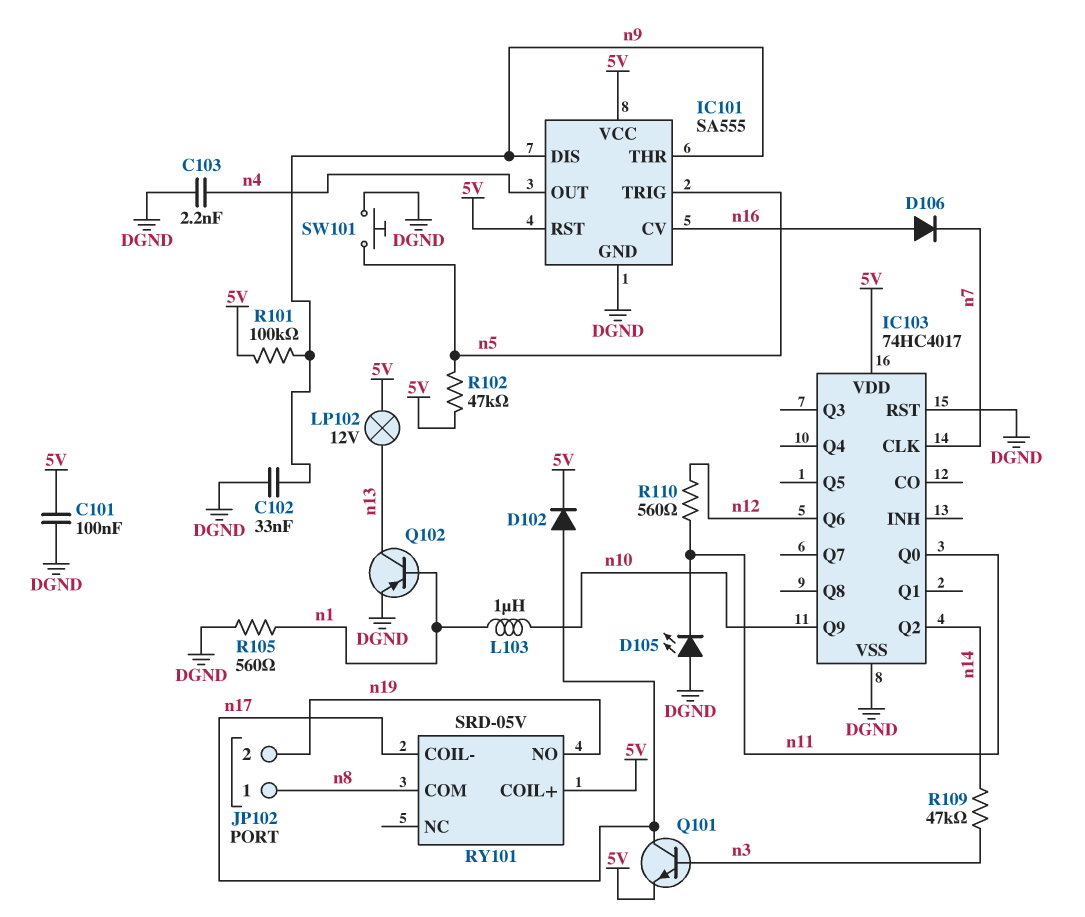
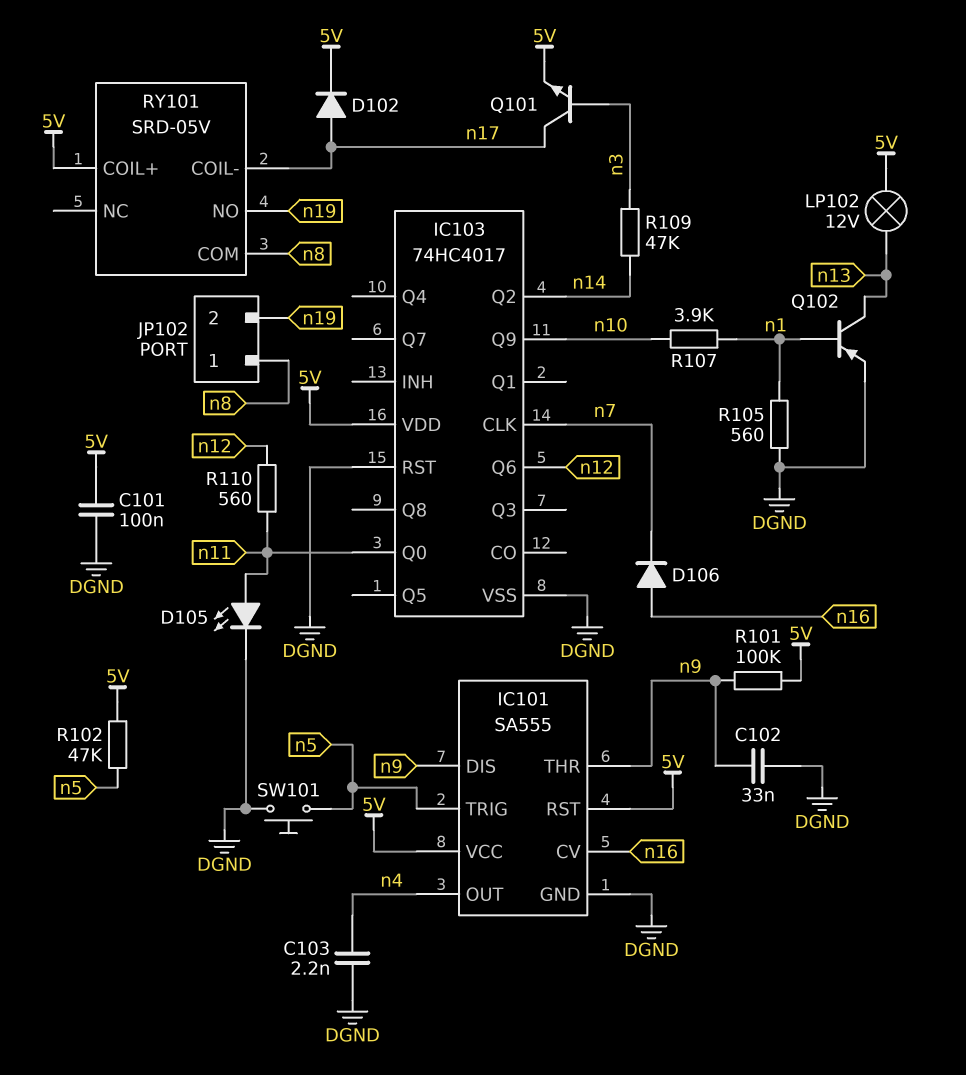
D105: LED (A DGND, K n11) -> LED (A n11, K DGND)
L103: 1uH (n1, n10) -> none
R107: none -> 3.9k (n1, n10)

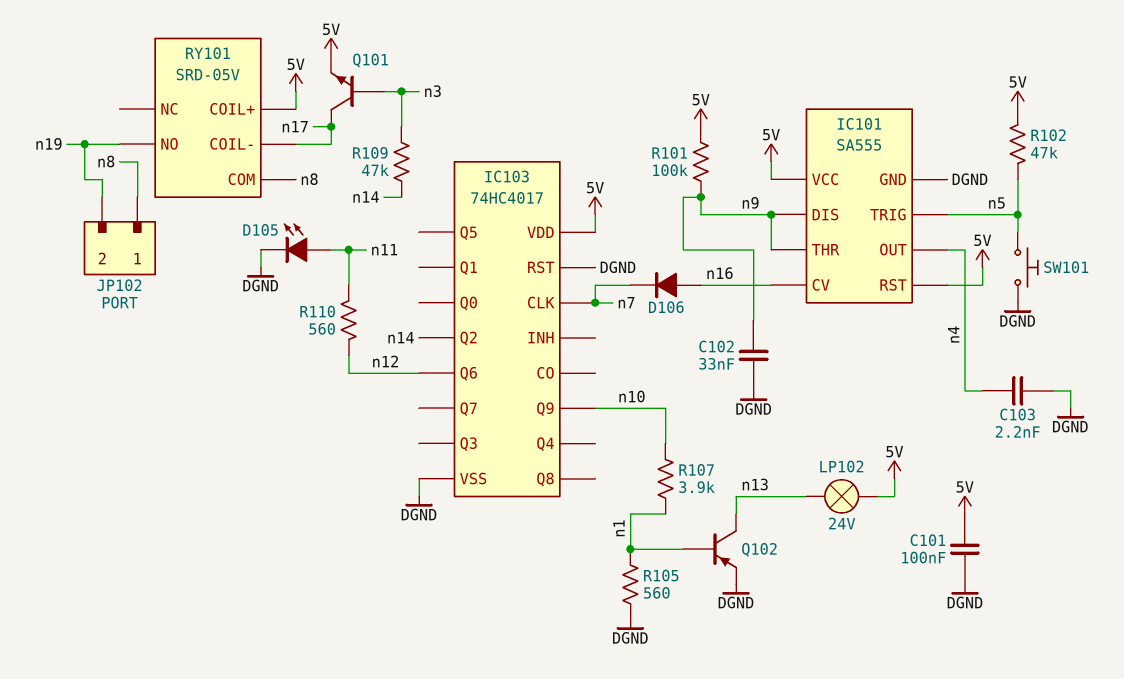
D102: diode (A n17, K 5V) -> none
IC103 pin Q0: n11 -> none
LP102: lamp 12V (5V, n13) -> lamp 24V (5V, n13)

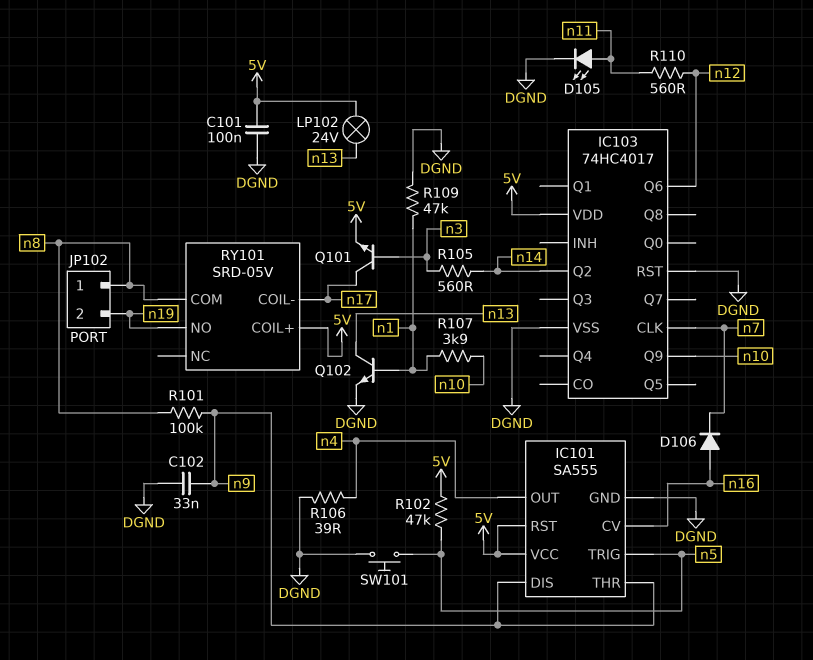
C103: 2.2nF (DGND, n4) -> none
Q102: PNP (B n1, C n13, E DGND) -> NPN (B n1, C n13, E DGND)
R101: 100k (5V, n9) -> 100k (n8, n9)
R105: 560 (DGND, n1) -> 560 (n3, n14)
R106: none -> 39 (DGND, n4)
R109: 47k (n3, n14) -> 47k (DGND, n1)

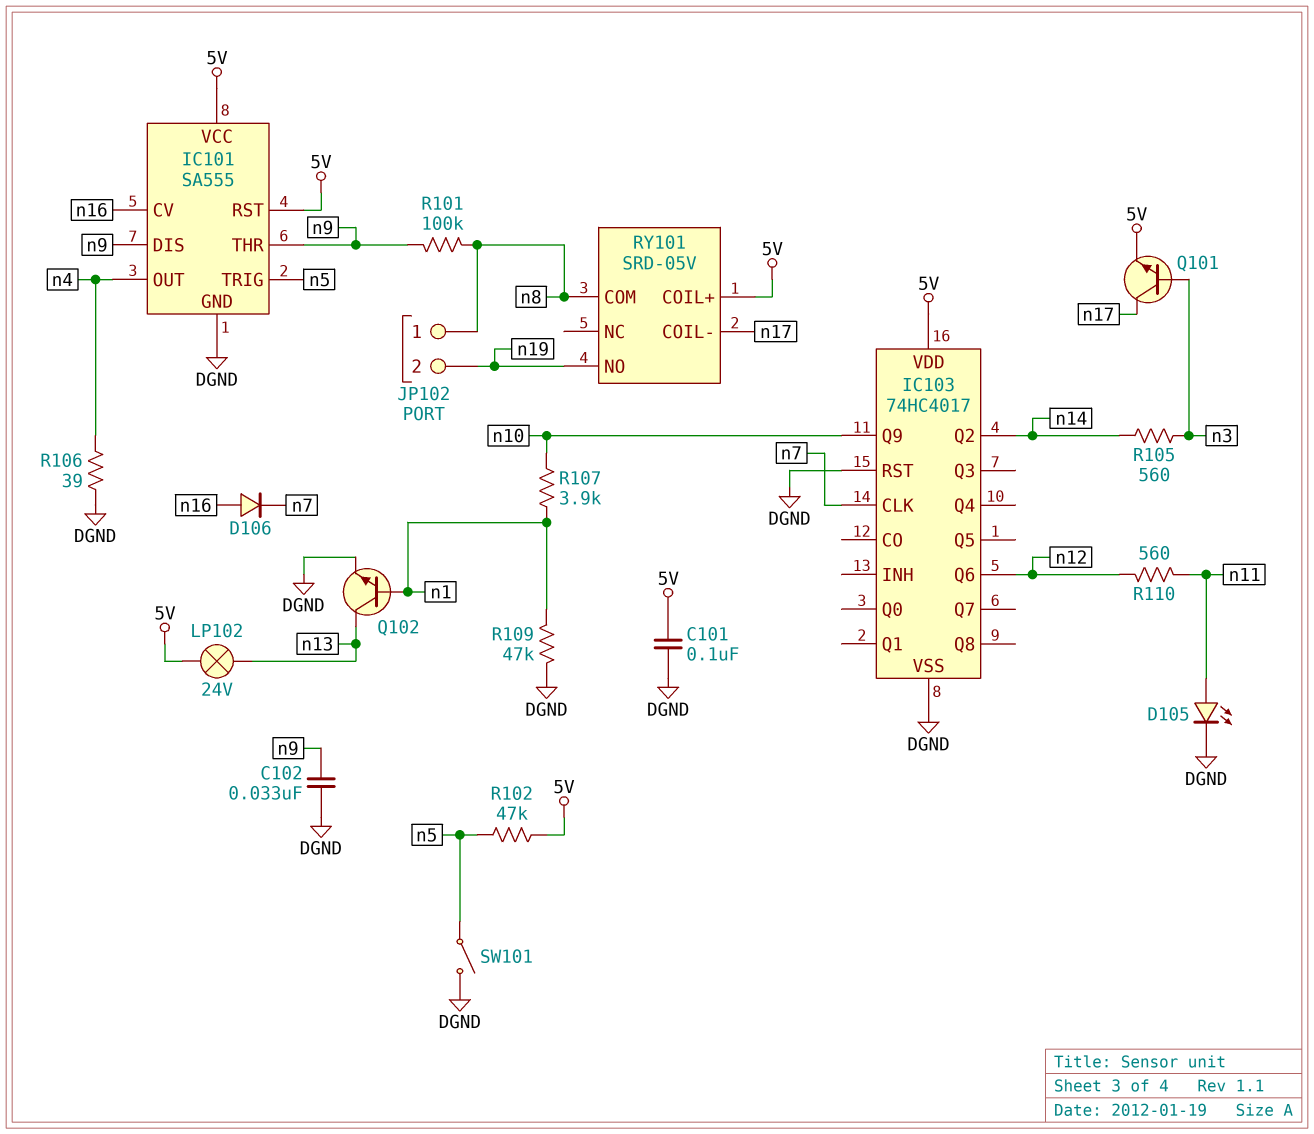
SW101: button (DGND, n5) -> switch (DGND, n5)

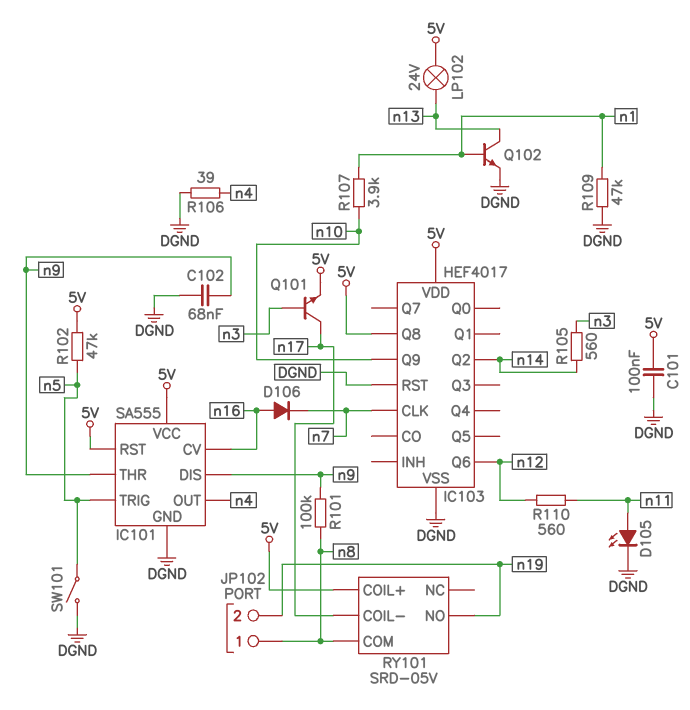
C102: 33nF (DGND, n9) -> 68nF (DGND, n9)
IC103: 74HC4017 -> HEF4017
IC103 pin Q8: none -> 5V

